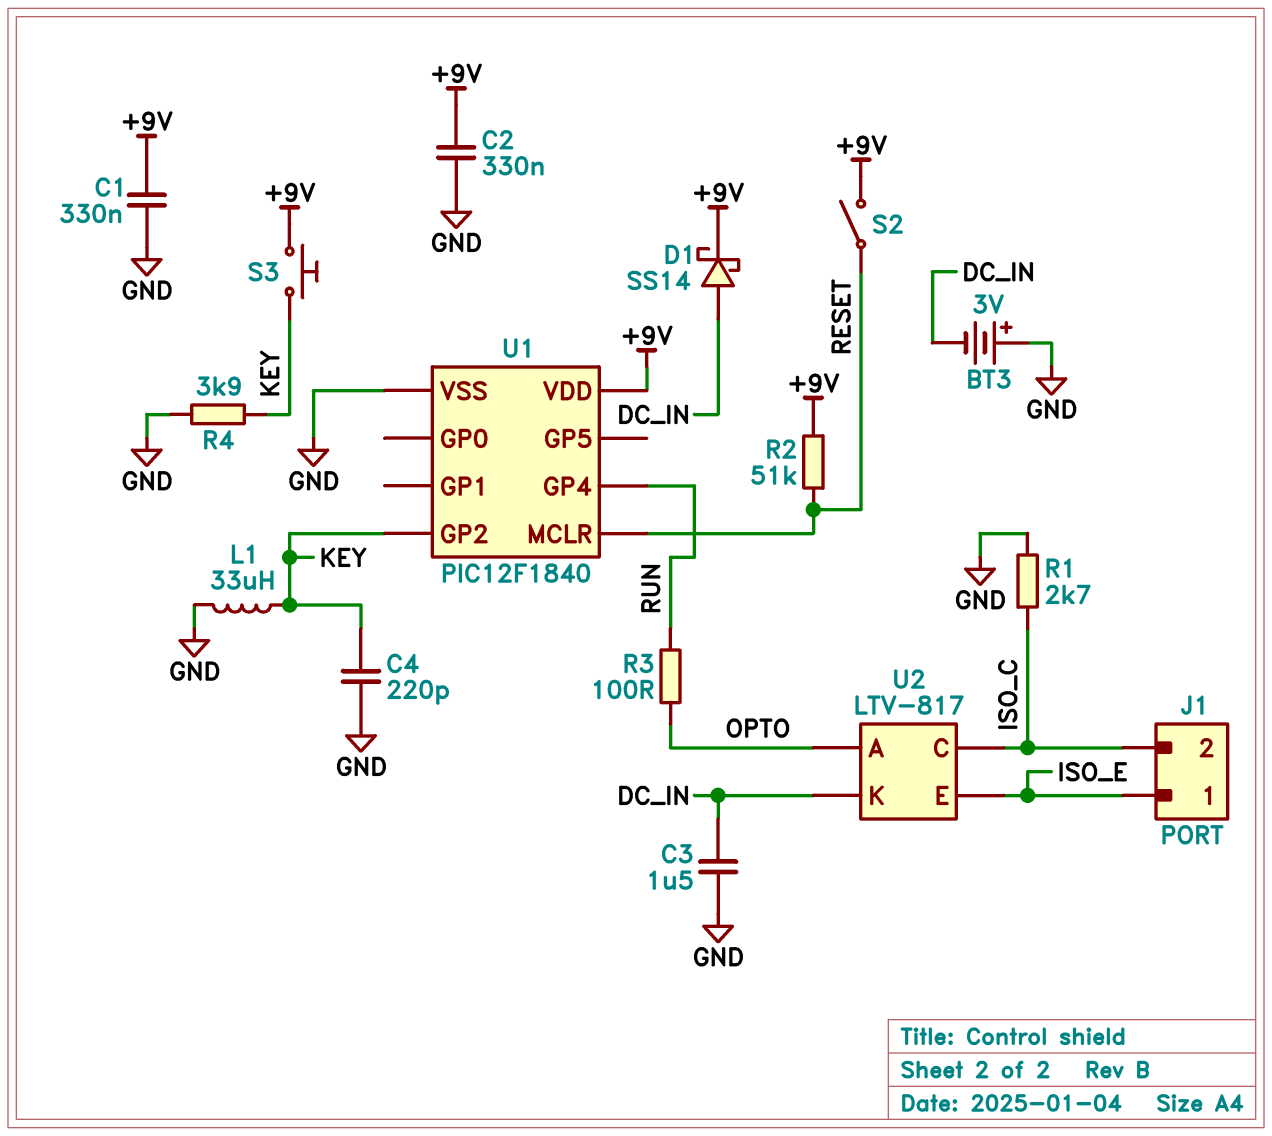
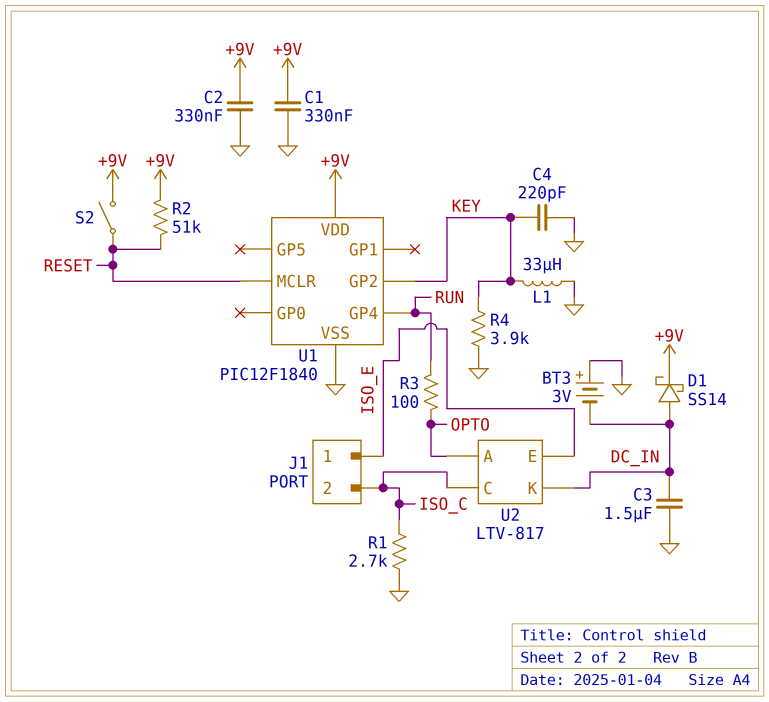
S3: button (+9V, KEY) -> none

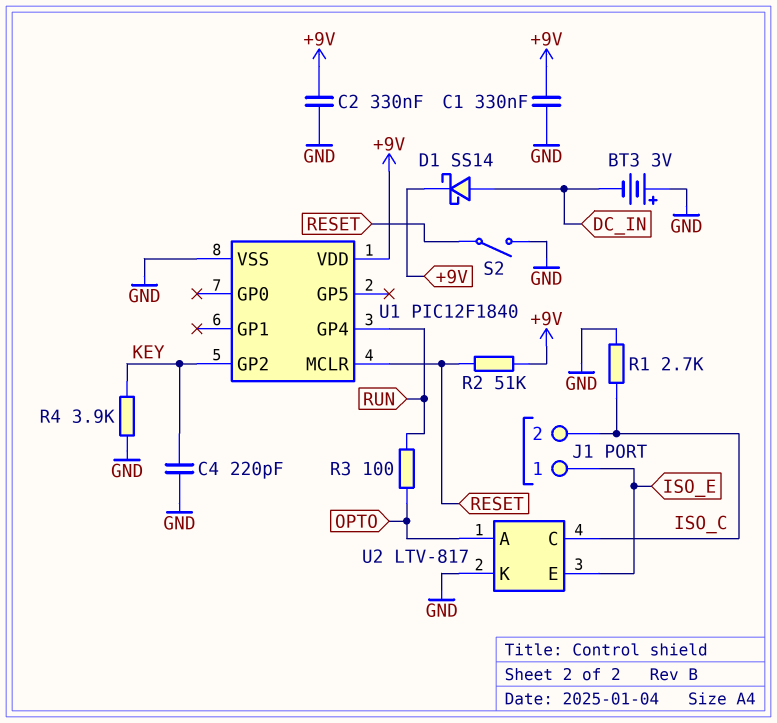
C3: 1.5uF (DC_IN, GND) -> none
L1: 33uH (GND, KEY) -> none
S2: switch (+9V, RESET) -> switch (GND, RESET)
U2 pin K: DC_IN -> GND

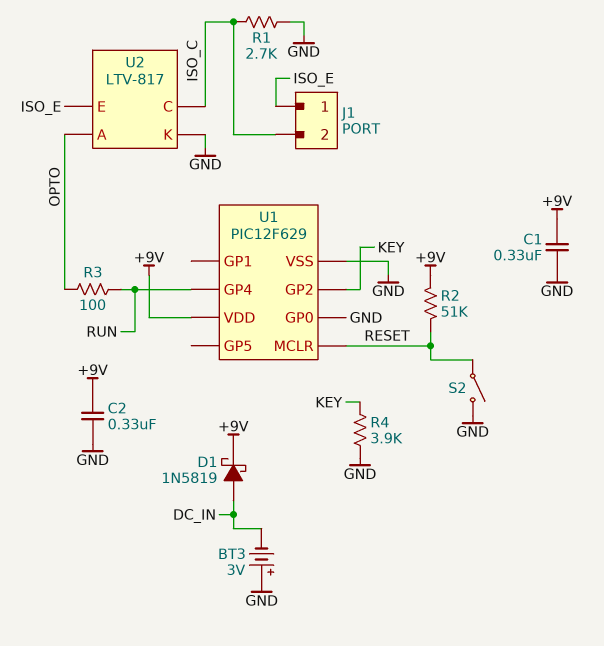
C4: 220pF (GND, KEY) -> none
D1: schottky SS14 (A DC_IN, K +9V) -> schottky 1N5819 (A DC_IN, K +9V)
U1: PIC12F1840 -> PIC12F629
U1 pin GP0: none -> GND

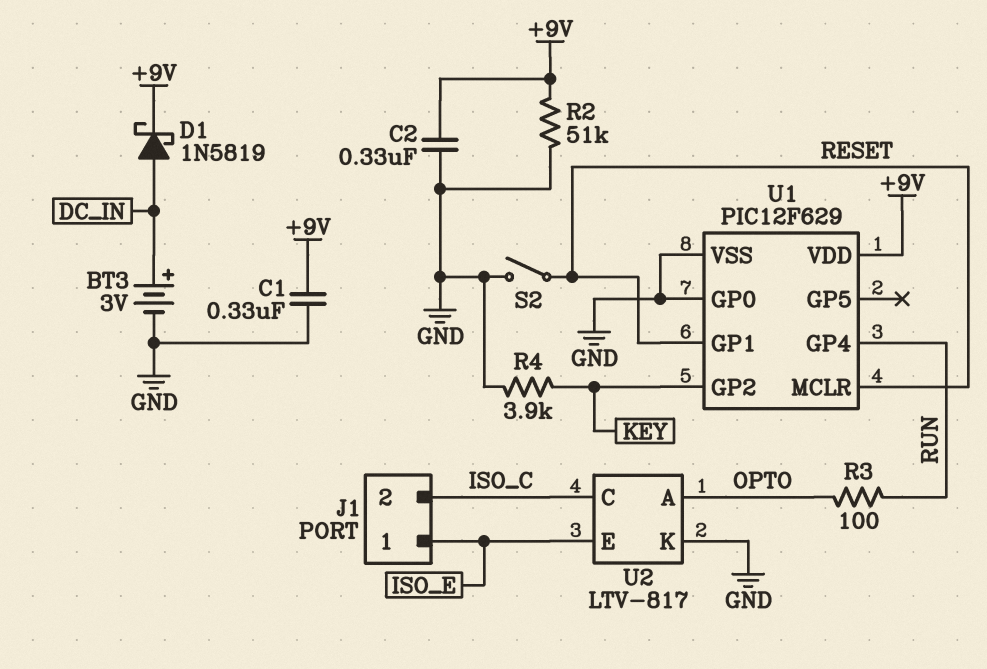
BT3: 3V (plus GND, minus DC_IN) -> 3V (plus DC_IN, minus GND)
R1: 2.7k (GND, ISO_C) -> none
R2: 51k (+9V, RESET) -> 51k (+9V, GND)
U1 pin GP1: none -> RESET

